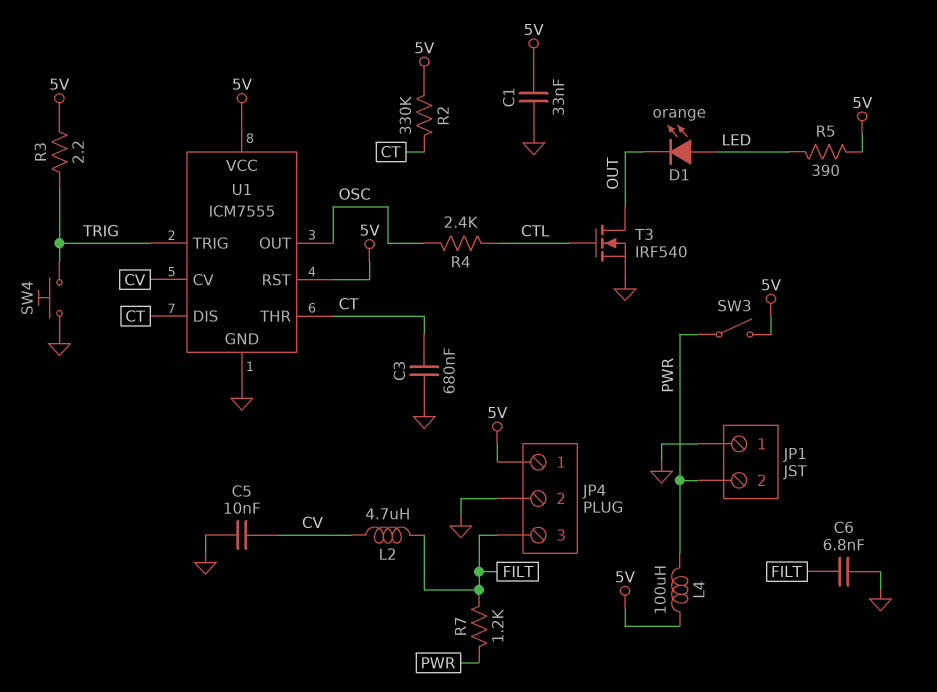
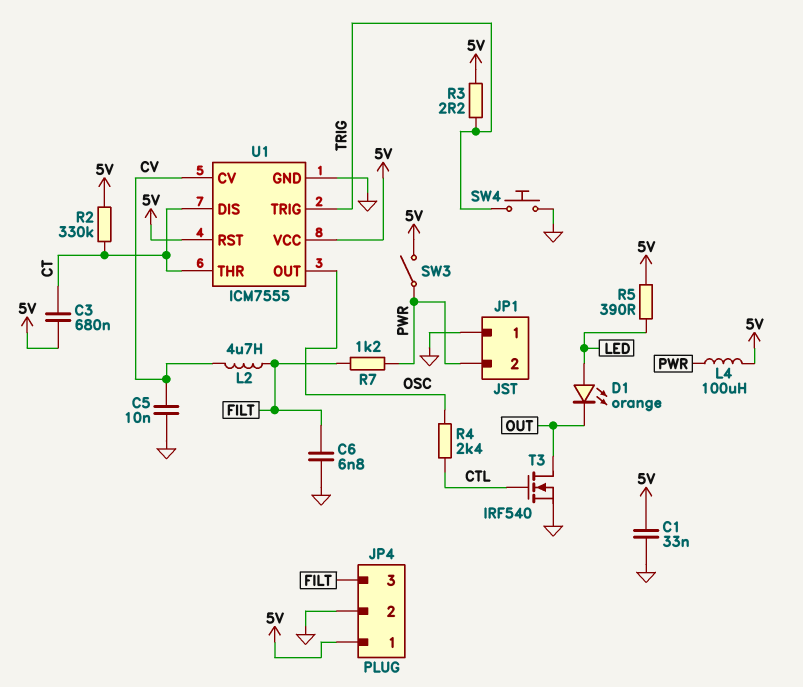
C3: 680nF (CT, GND) -> 680nF (5V, CT)

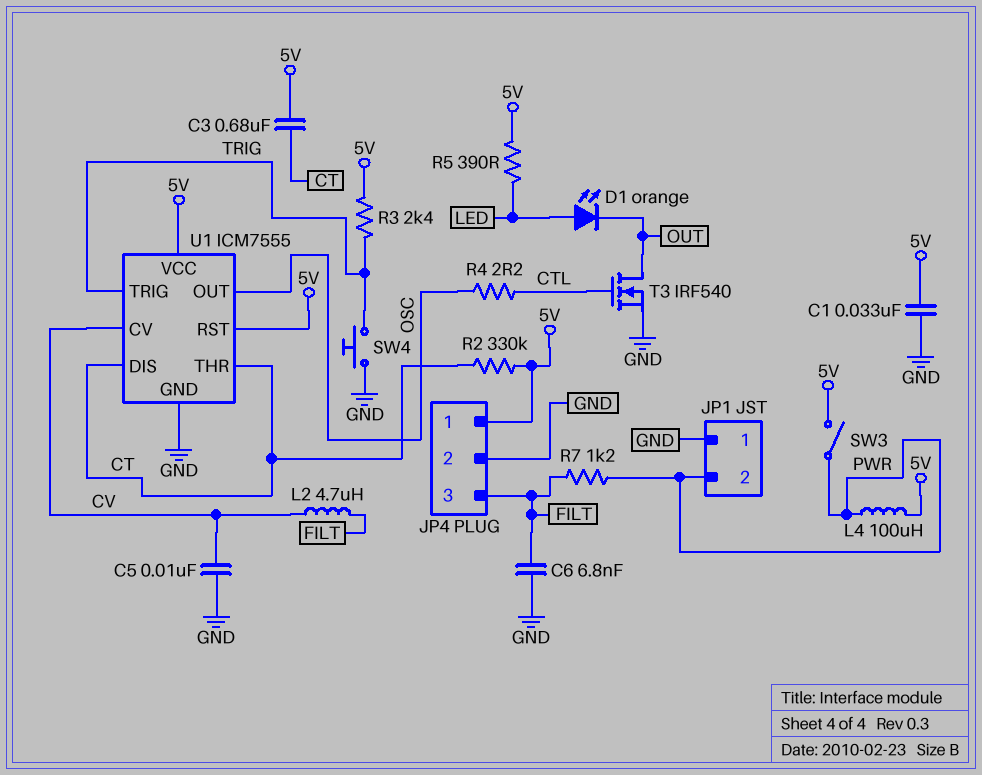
R3: 2.2 (5V, TRIG) -> 2.4k (5V, TRIG)
R4: 2.4k (CTL, OSC) -> 2.2 (CTL, OSC)

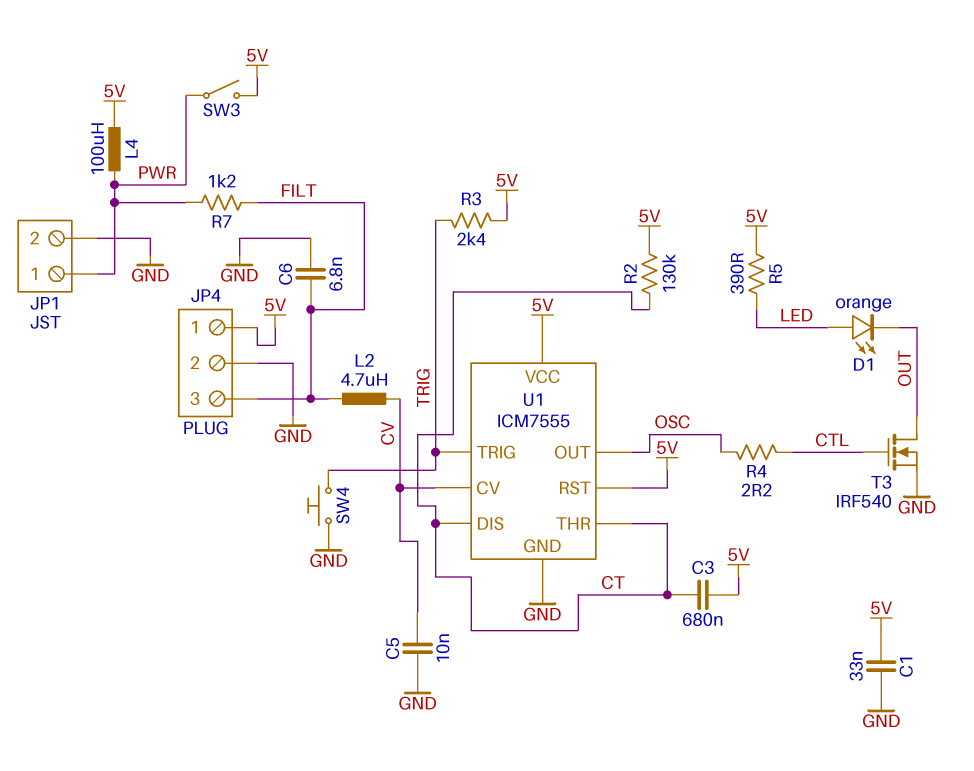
JP1 pin 1: GND -> PWR
JP1 pin 2: PWR -> GND
R2: 330k (5V, CT) -> 130k (5V, CT)

